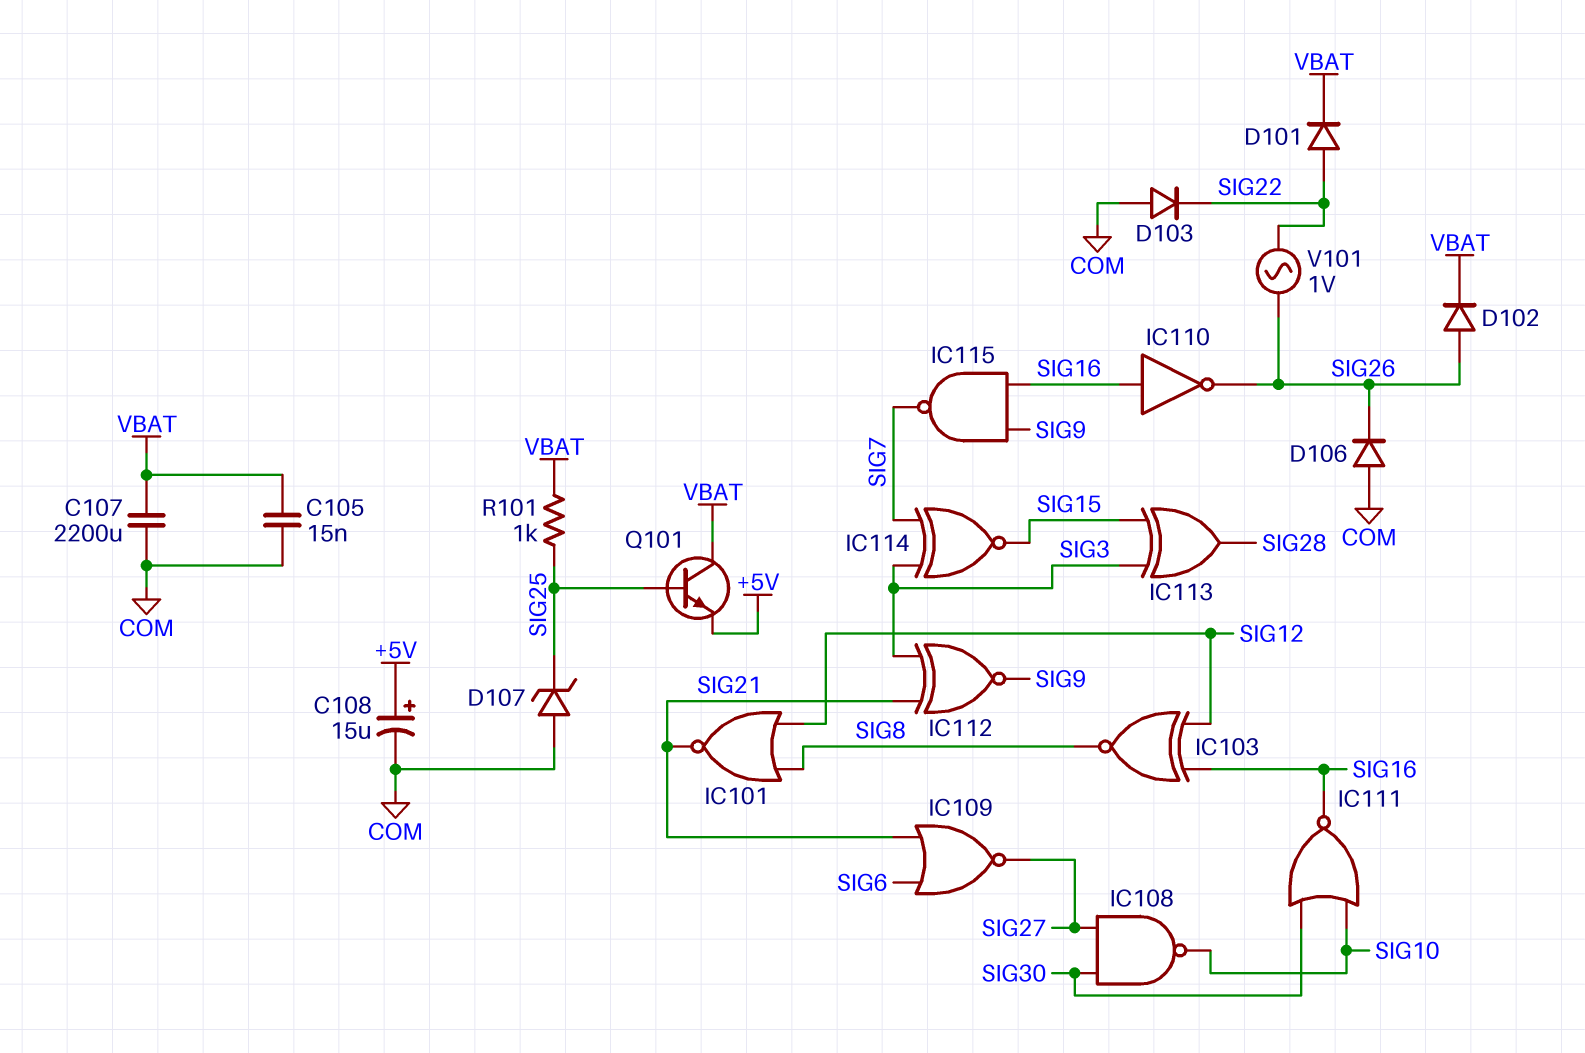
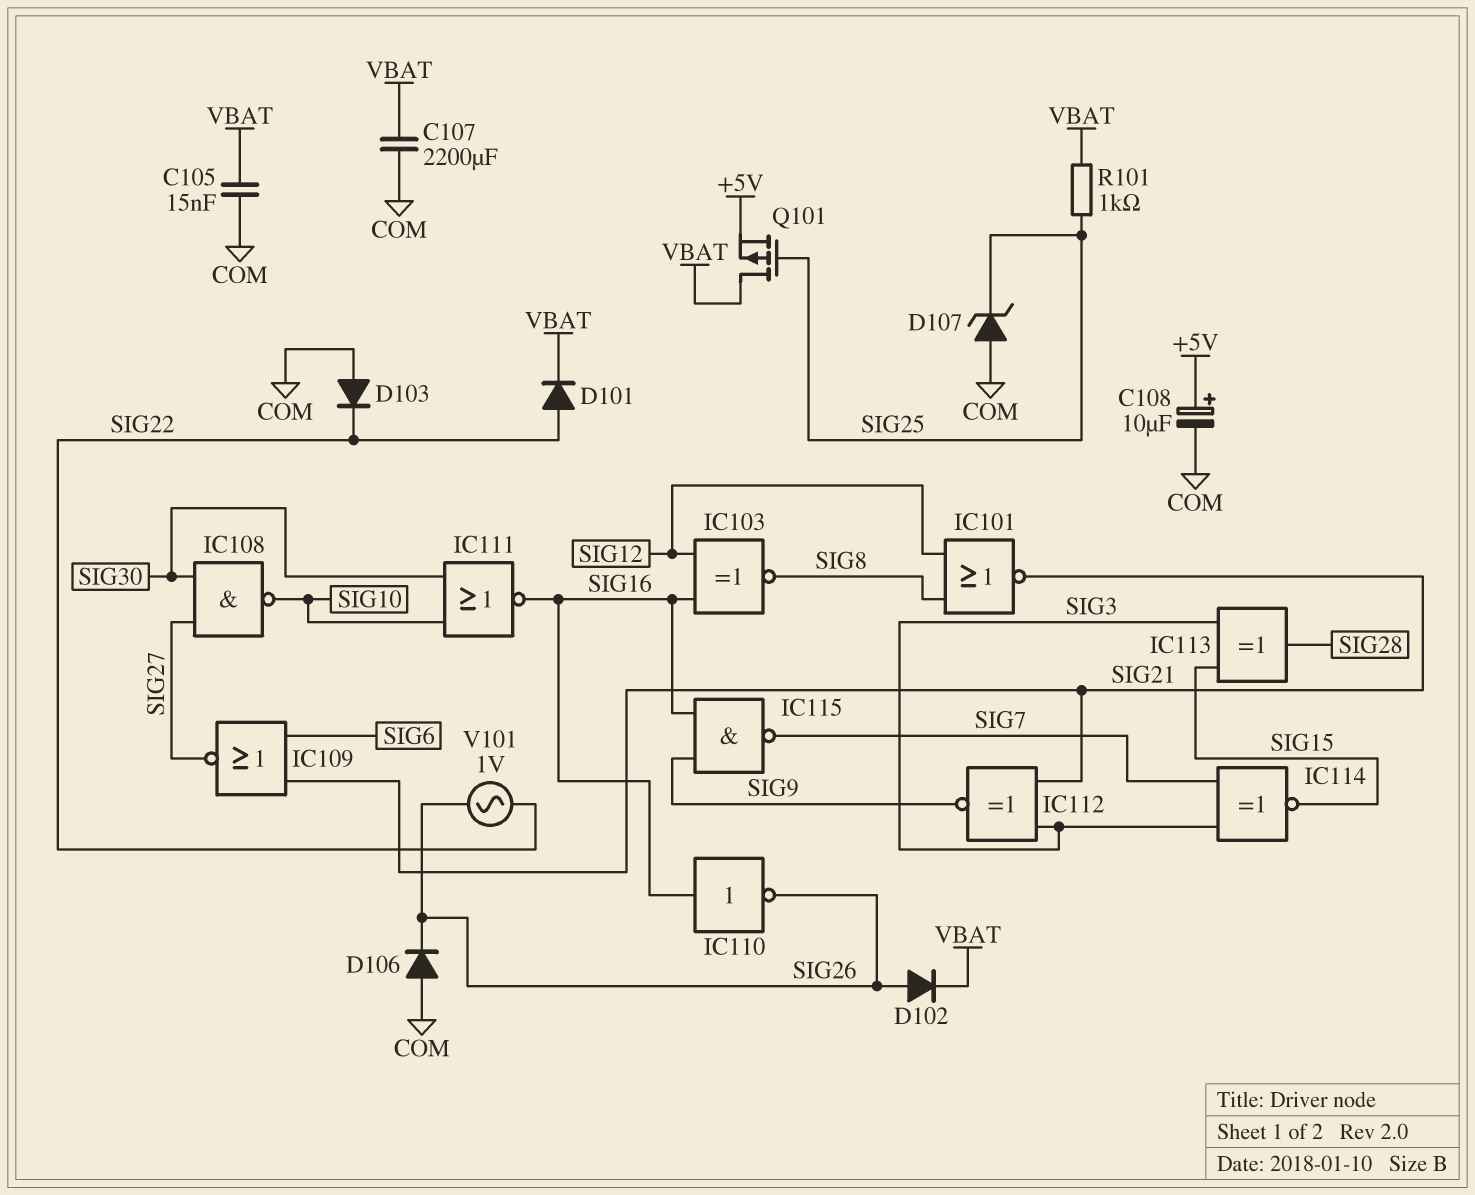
C108: 15uF (plus +5V, minus COM) -> 10uF (plus +5V, minus COM)
Q101: NPN (B SIG25, C VBAT, E +5V) -> PMOS (G SIG25, D VBAT, S +5V)

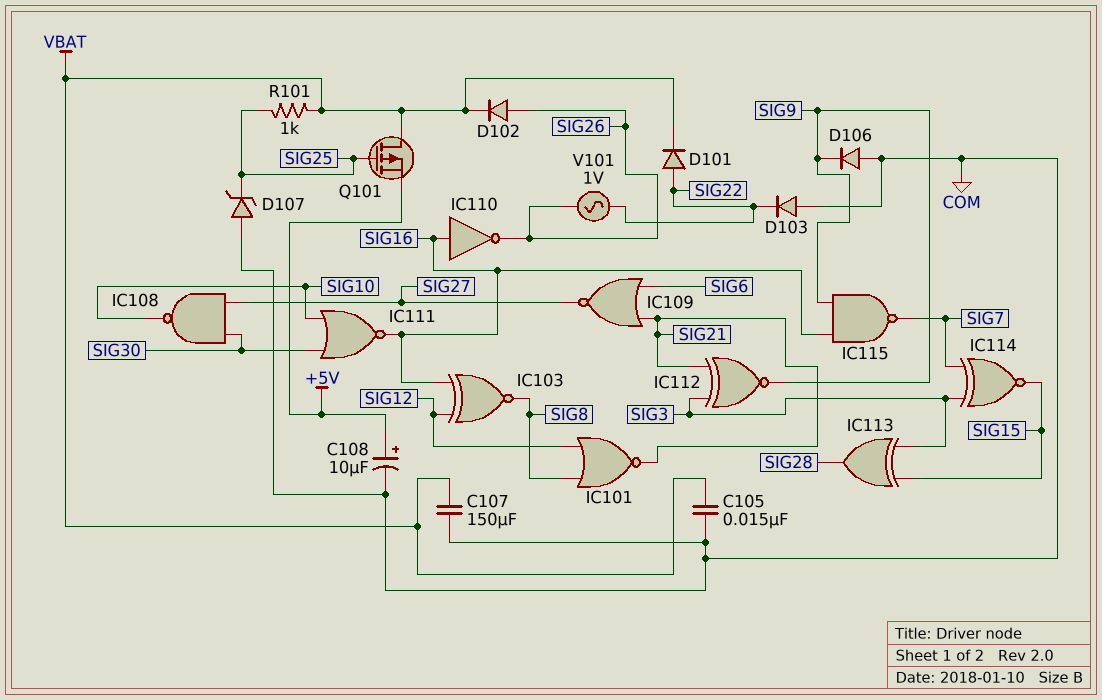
C107: 2200uF (COM, VBAT) -> 150uF (COM, VBAT)
D106: diode (A COM, K SIG26) -> diode (A COM, K SIG9)

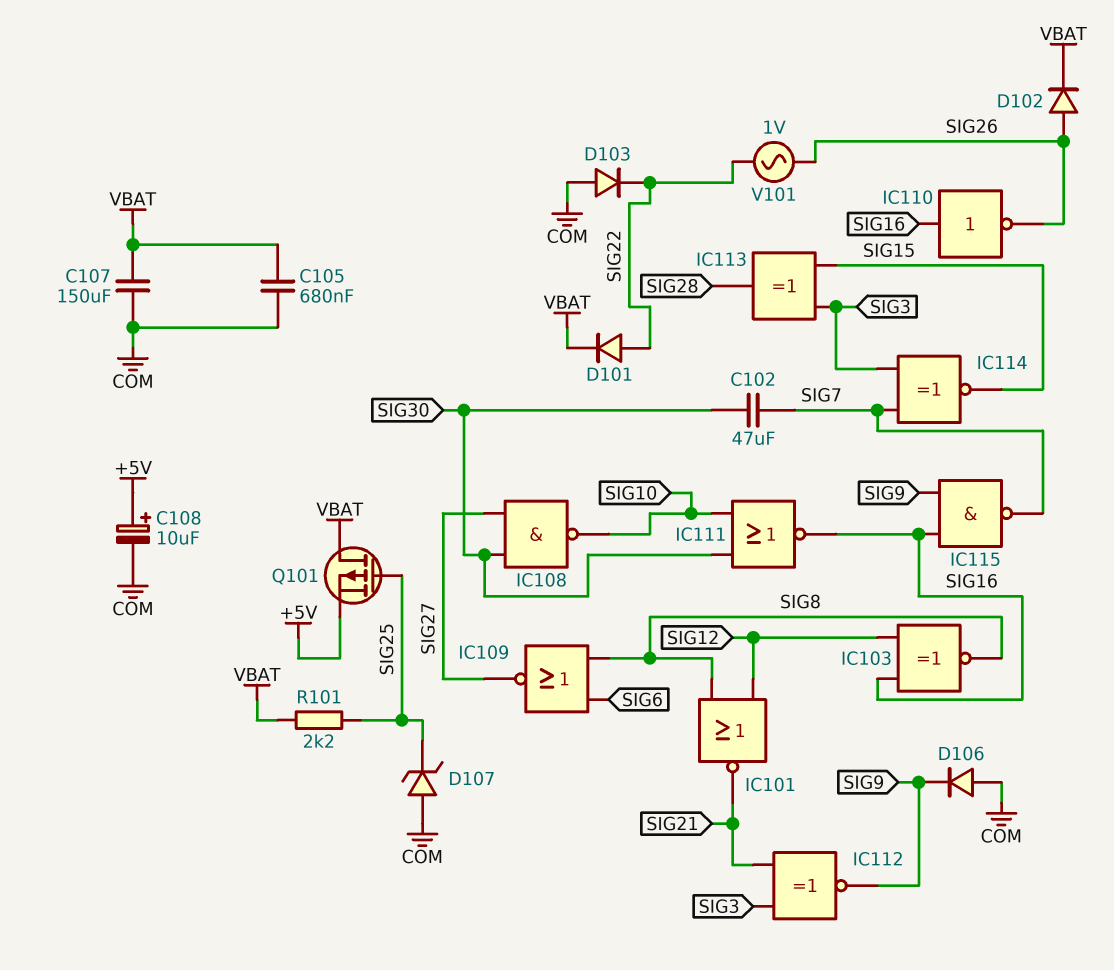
C102: none -> 47uF (SIG7, SIG30)
C105: 15nF (COM, VBAT) -> 680nF (COM, VBAT)
IC109: NOR (in SIG6, in SIG21, out SIG27) -> NOR (in SIG6, in SIG8, out SIG27)
R101: 1k (SIG25, VBAT) -> 2.2k (SIG25, VBAT)

